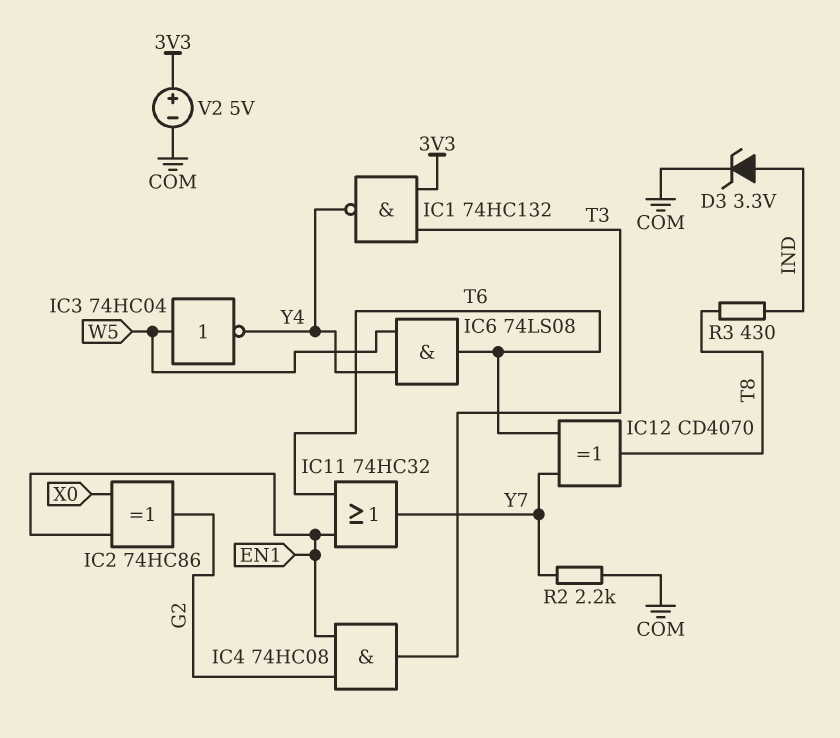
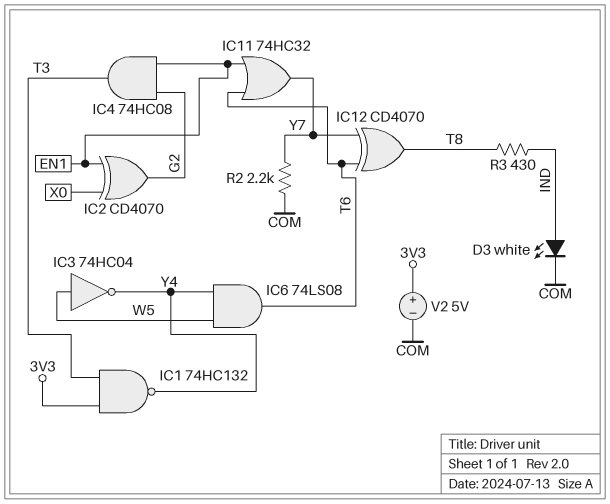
D3: zener 3.3V (A IND, K COM) -> LED white (A IND, K COM)
IC2: XOR 74HC86 (in EN1, in X0, out G2) -> XOR CD4070 (in EN1, in X0, out G2)

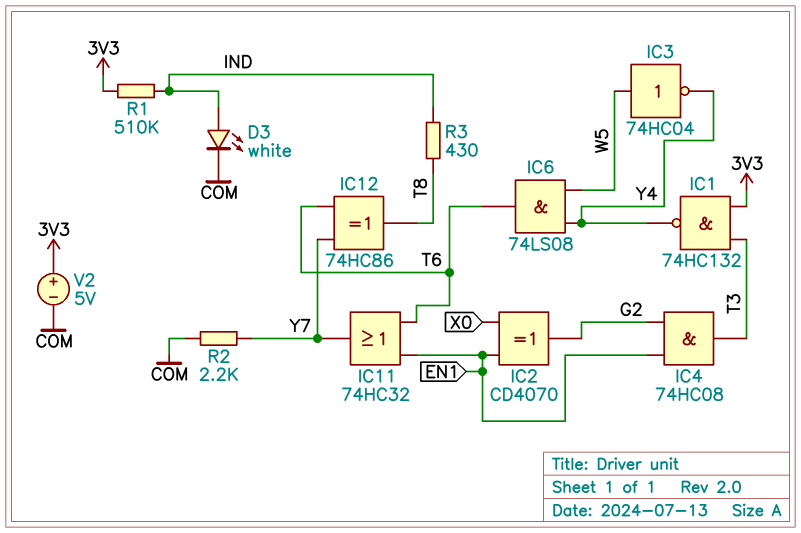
IC12: XOR CD4070 (in T6, in Y7, out T8) -> XOR 74HC86 (in T6, in Y7, out T8)
R1: none -> 510k (3V3, IND)

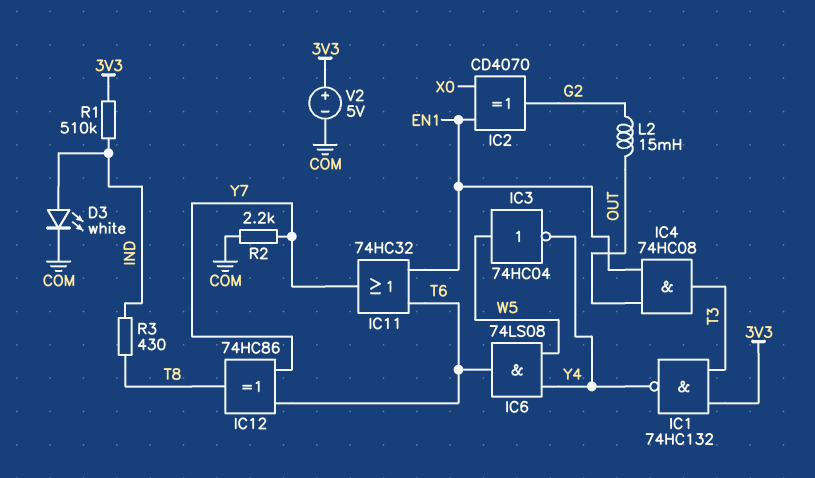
IC4: AND 74HC08 (in EN1, in G2, out T3) -> AND 74HC08 (in EN1, in OUT, out T3)
L2: none -> 15mH (G2, OUT)

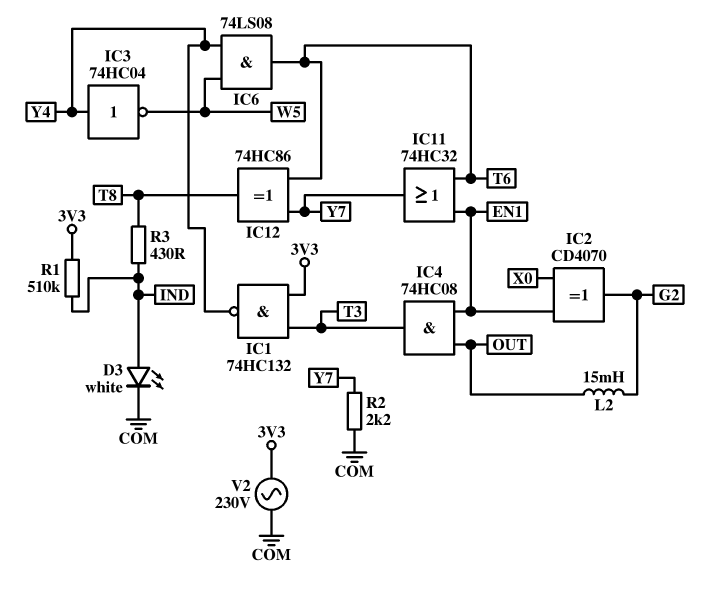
IC3: NOT 74HC04 (in W5, out Y4) -> NOT 74HC04 (in Y4, out W5)
V2: 5V (plus 3V3, minus COM) -> AC 230V (3V3, COM)

